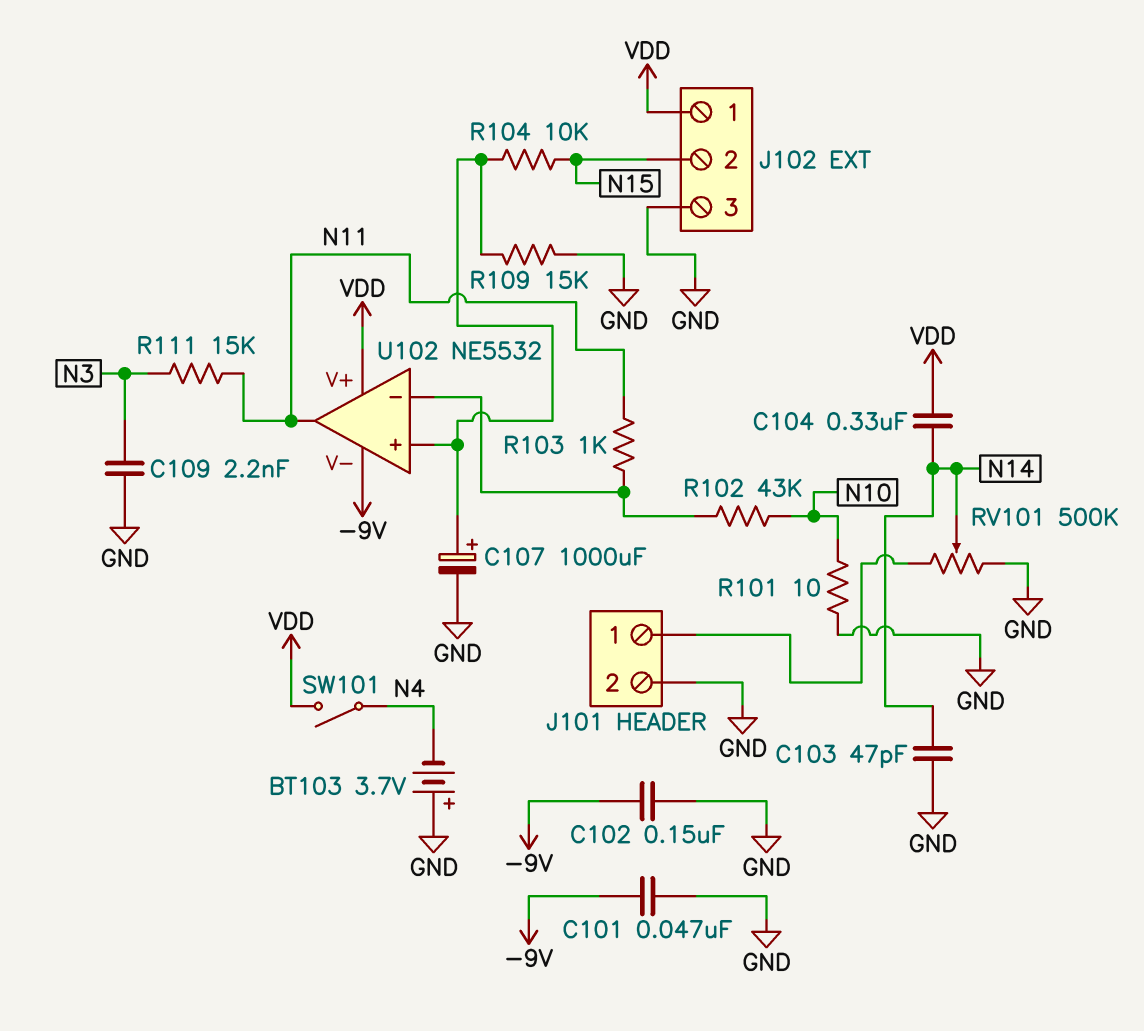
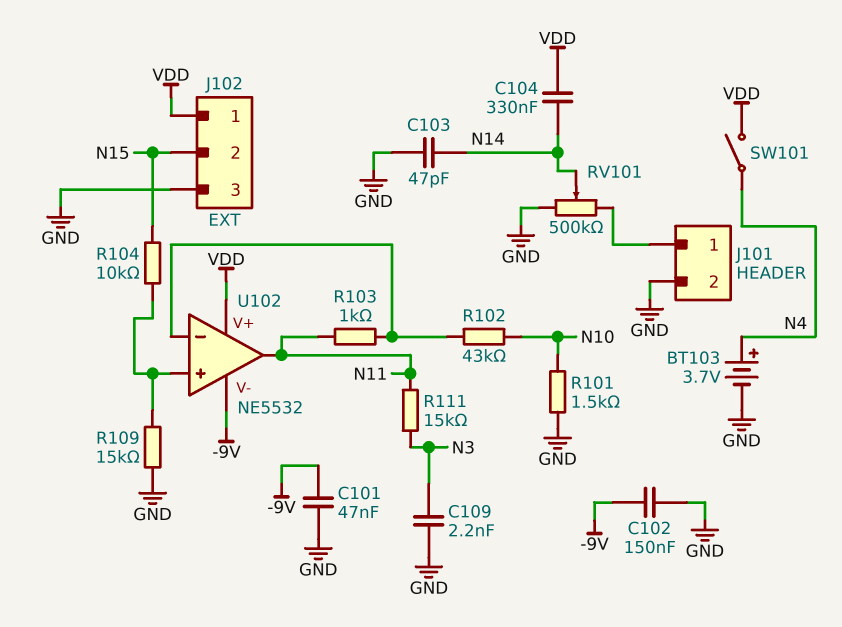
BT103: 3.7V (plus GND, minus N4) -> 3.7V (plus N4, minus GND)
C107: 1000uF (plus U102/in+, minus GND) -> none
R101: 10 (GND, N10) -> 1.5k (GND, N10)

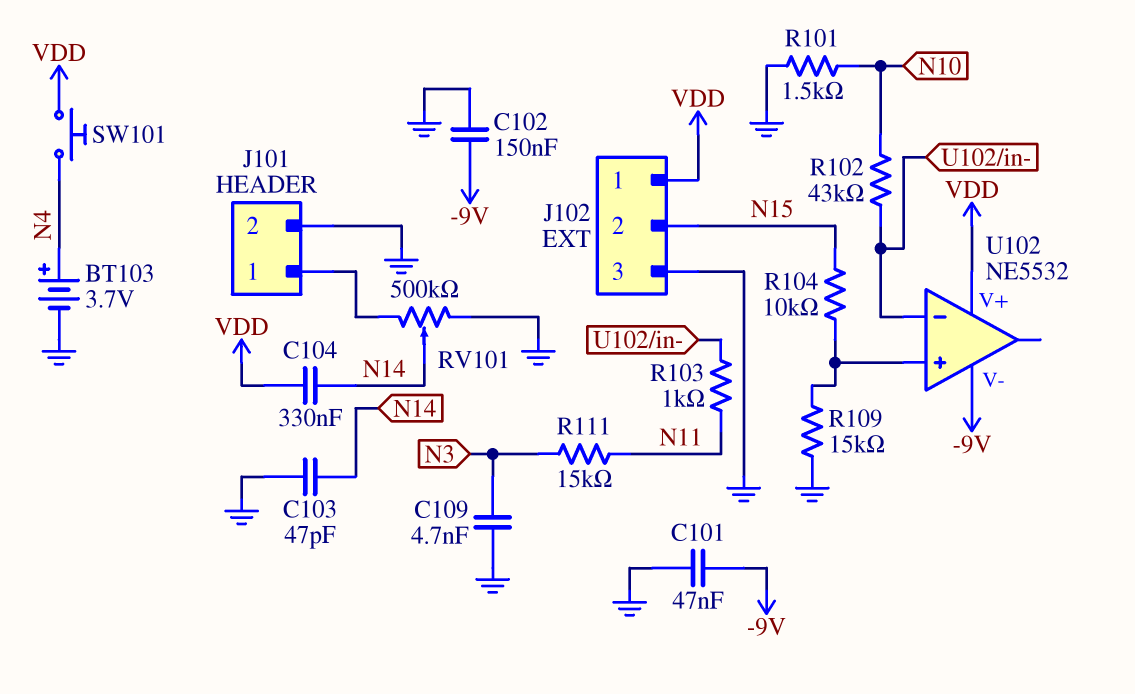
C109: 2.2nF (GND, N3) -> 4.7nF (GND, N3)
SW101: switch (N4, VDD) -> button (N4, VDD)
U102 pin out: N11 -> none

